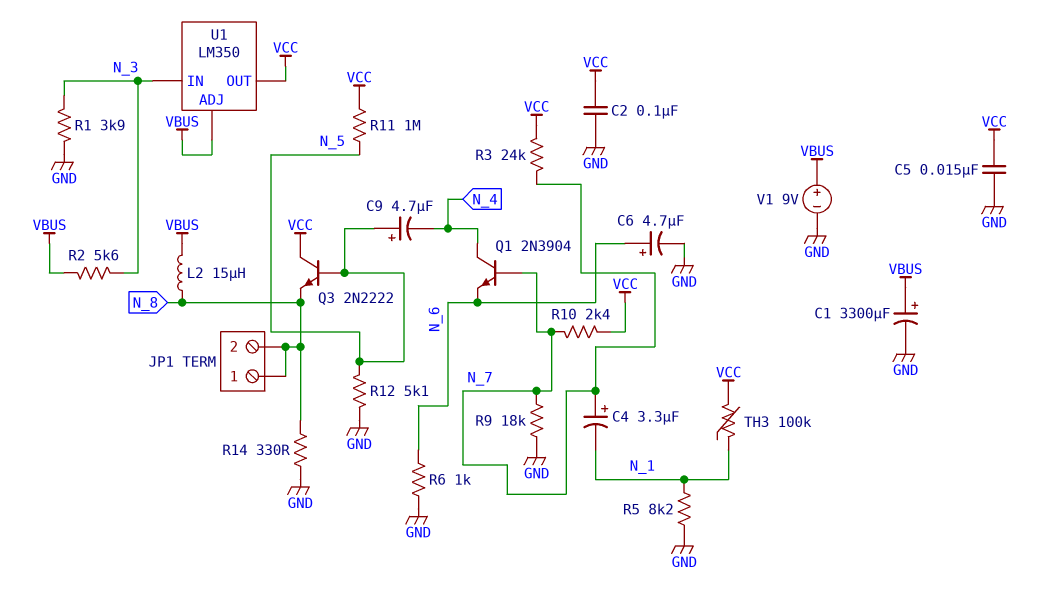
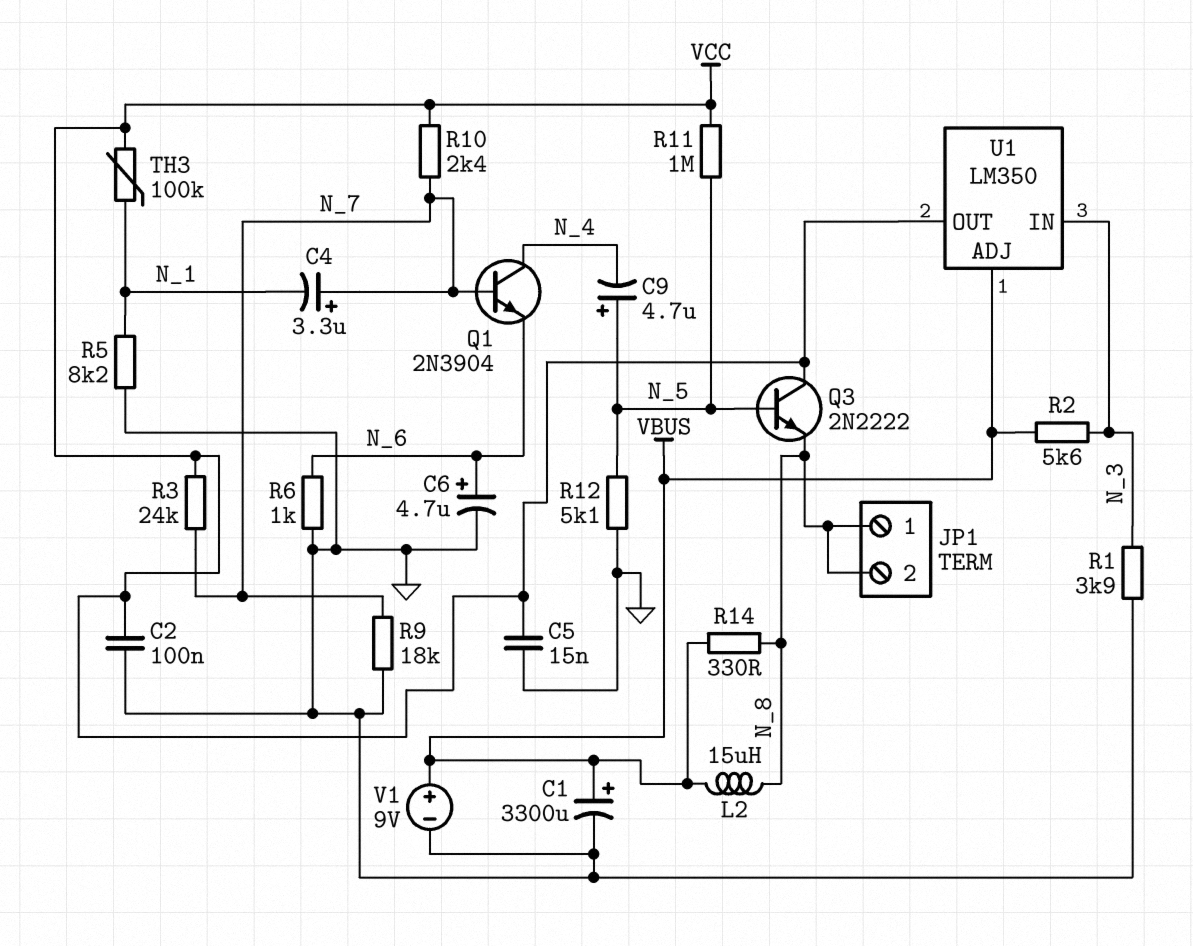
R14: 330 (GND, N_8) -> 330 (N_8, VBUS)

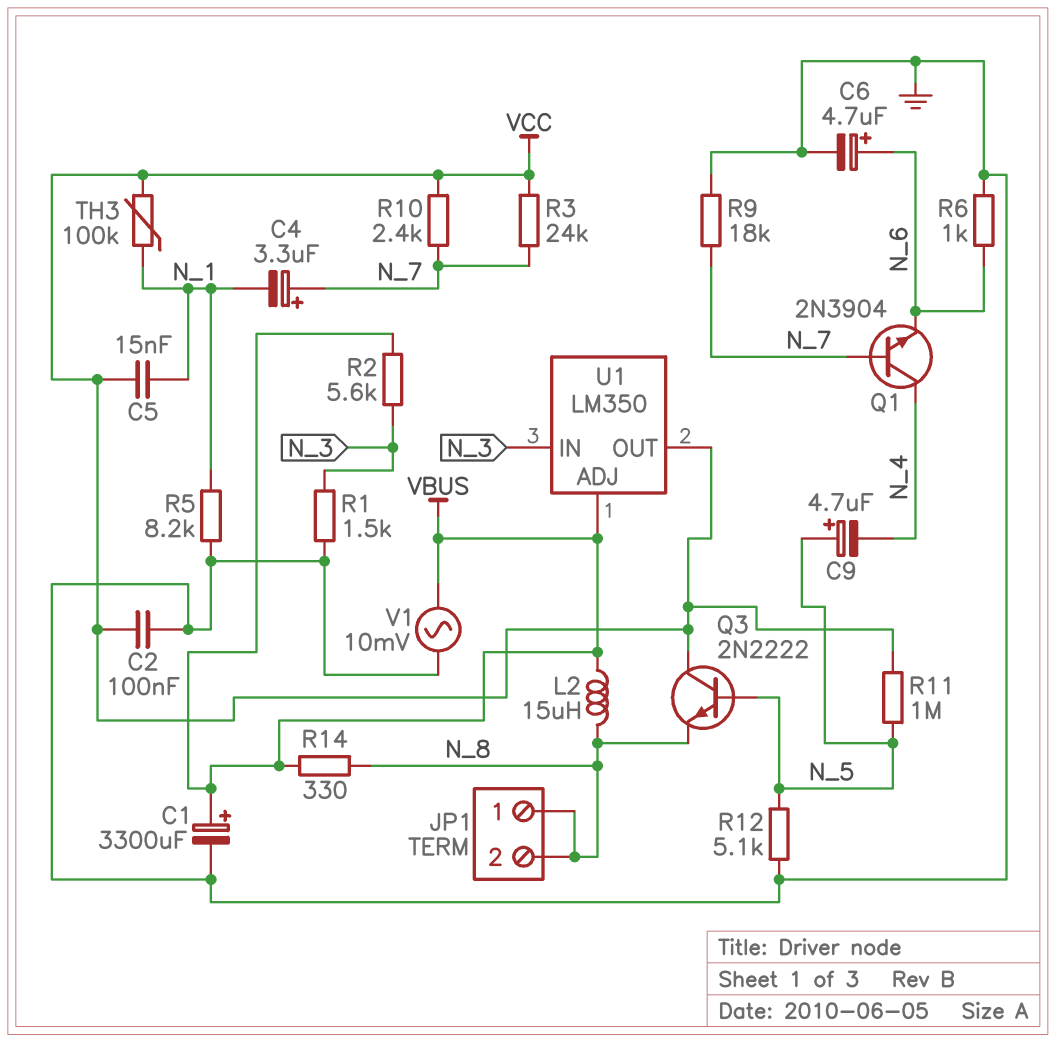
C5: 15nF (GND, VCC) -> 15nF (N_1, VCC)
R1: 3.9k (GND, N_3) -> 1.5k (GND, N_3)
V1: 9V (plus VBUS, minus GND) -> AC 10mV (GND, VBUS)

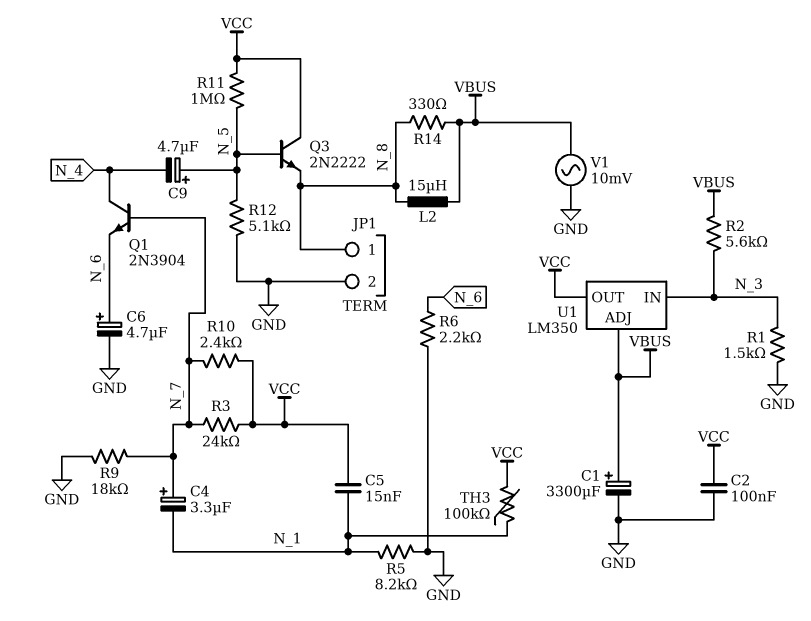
JP1 pin 2: N_8 -> GND
R6: 1k (GND, N_6) -> 2.2k (GND, N_6)

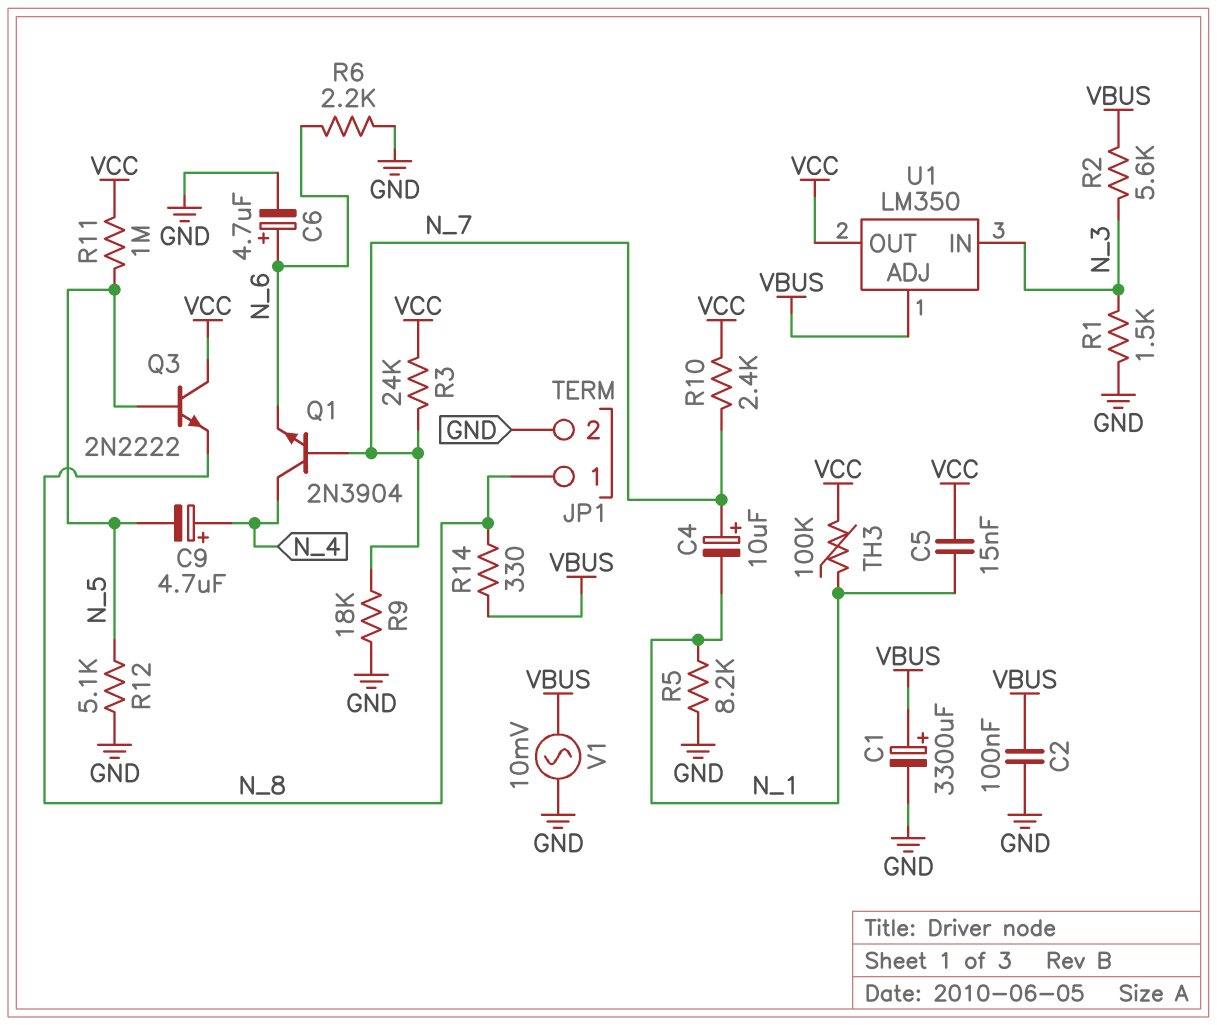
C2: 100nF (GND, VCC) -> 100nF (GND, VBUS)
C4: 3.3uF (plus N_7, minus N_1) -> 10uF (plus N_7, minus N_1)
C9: 4.7uF (plus N_5, minus N_4) -> 4.7uF (plus N_4, minus N_5)
L2: 15uH (N_8, VBUS) -> none

